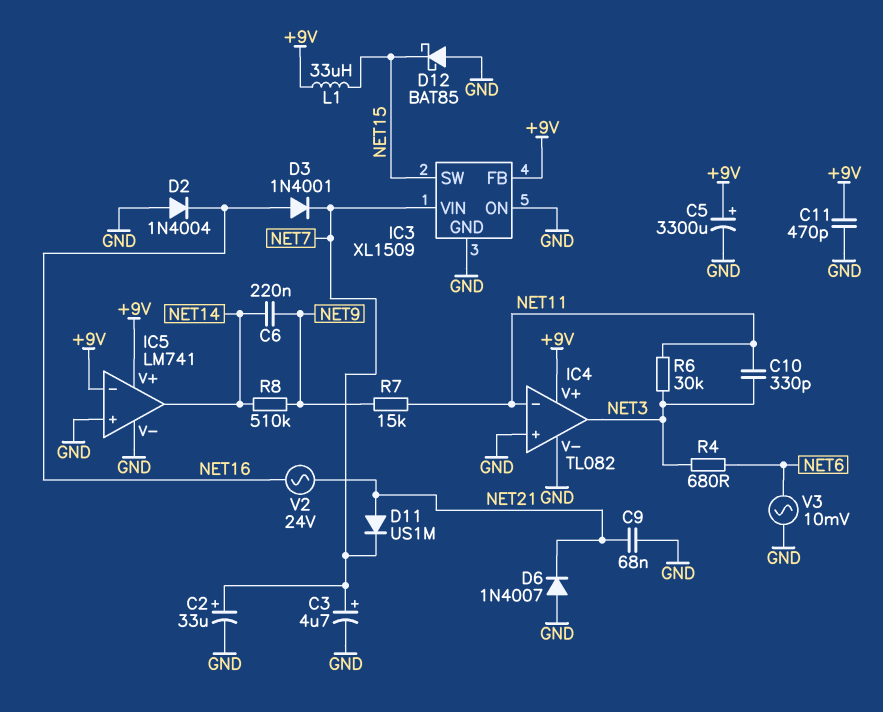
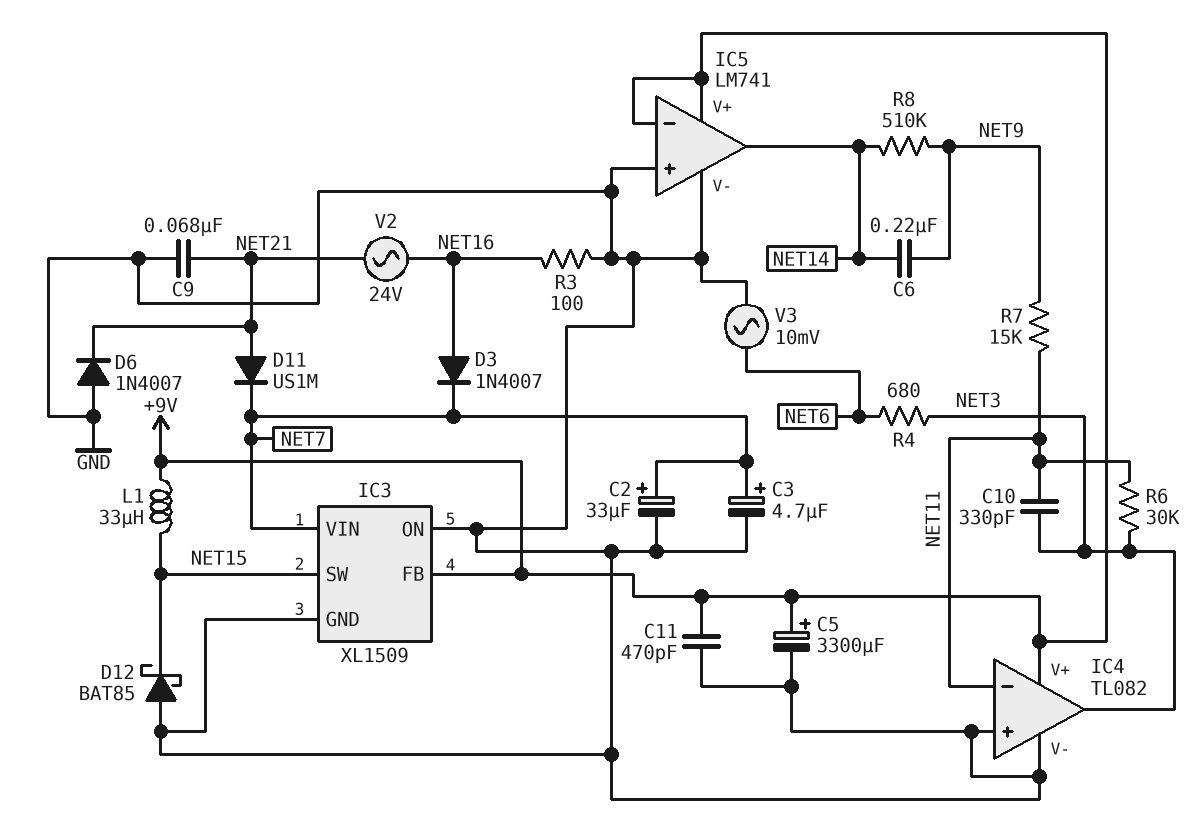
D2: diode 1N4004 (A GND, K NET16) -> none
D3: diode 1N4001 (A NET16, K NET7) -> diode 1N4007 (A NET16, K NET7)
R3: none -> 100 (GND, NET16)

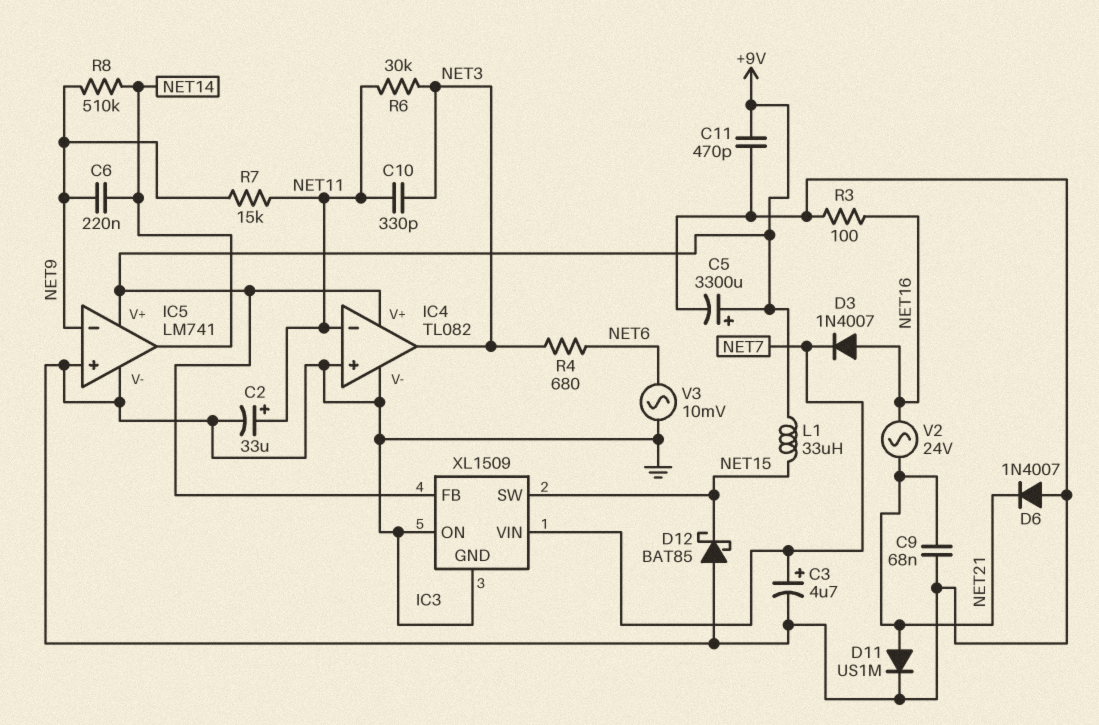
C2: 33uF (plus NET7, minus GND) -> 33uF (plus NET11, minus GND)
D11: diode US1M (A NET21, K NET7) -> diode US1M (A NET21, K GND)
IC5 pin in-: +9V -> NET9

